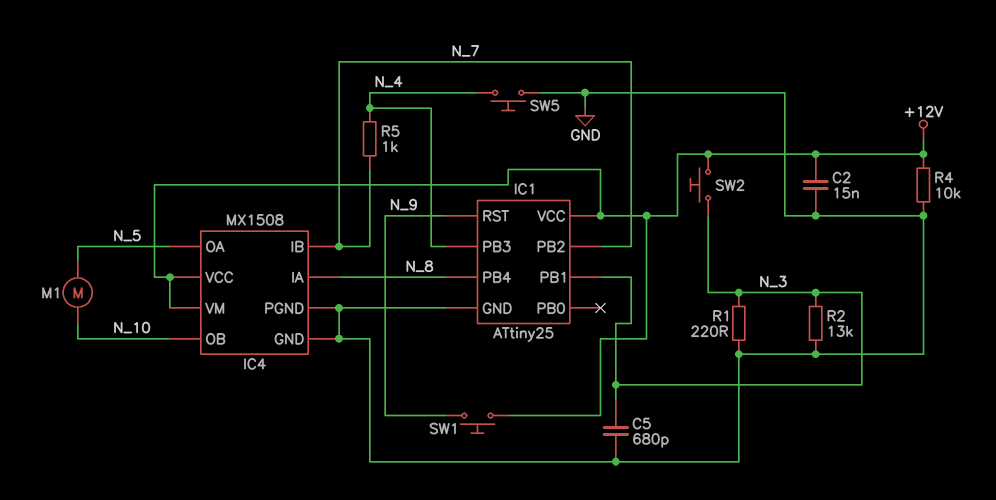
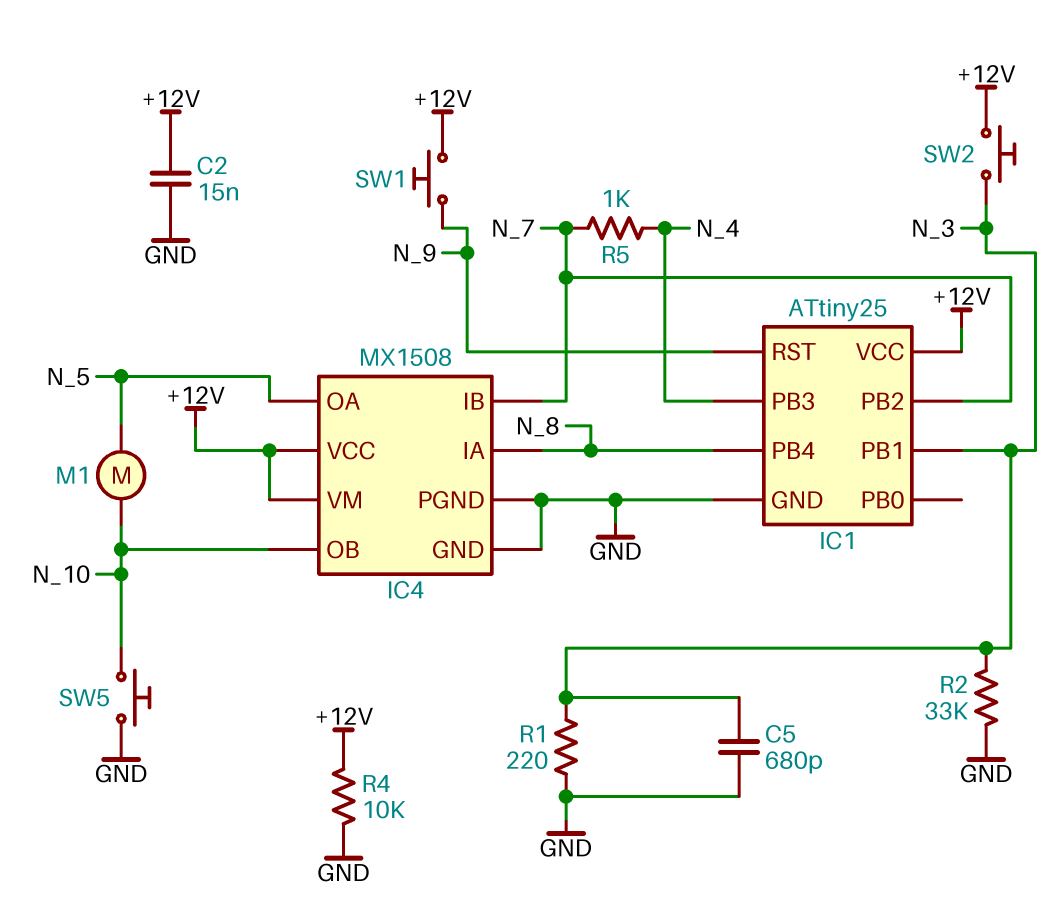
R2: 13k (GND, N_3) -> 33k (GND, N_3)
SW5: button (GND, N_4) -> button (GND, N_10)

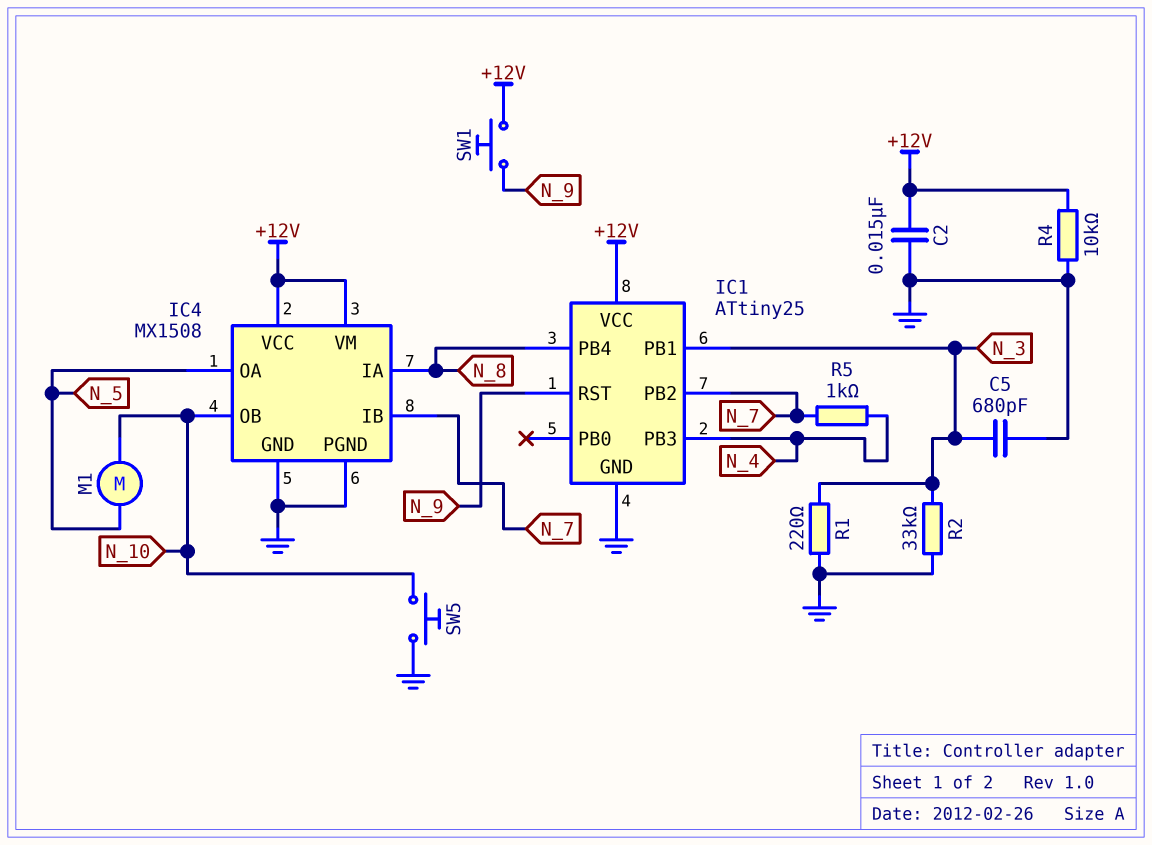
SW2: button (+12V, N_3) -> none

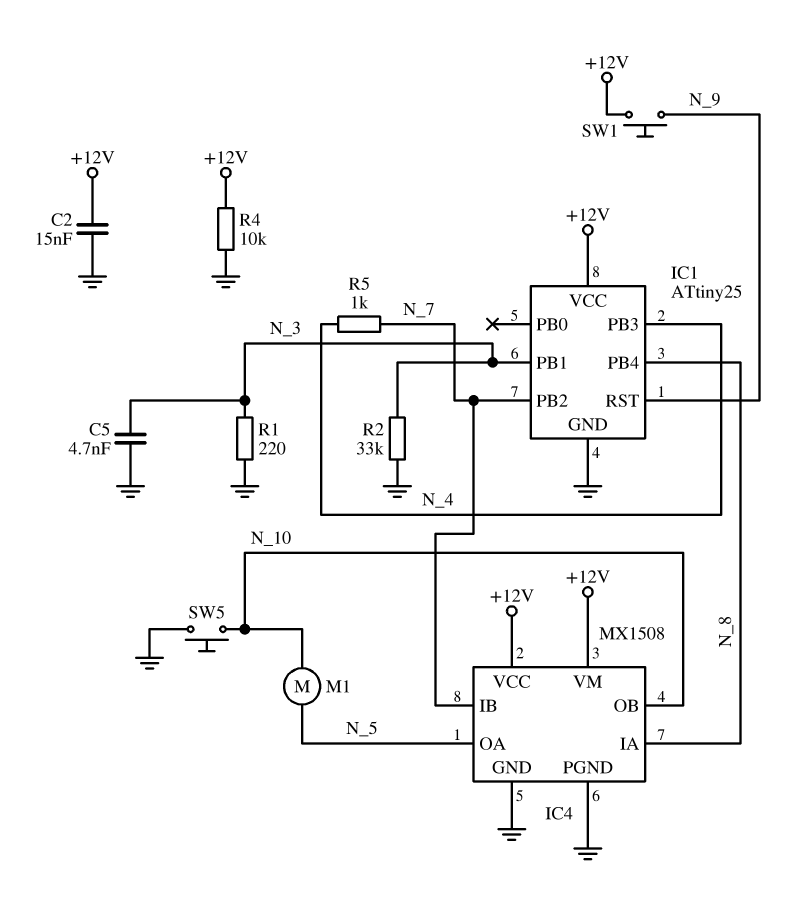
C5: 680pF (GND, N_3) -> 4.7nF (GND, N_3)

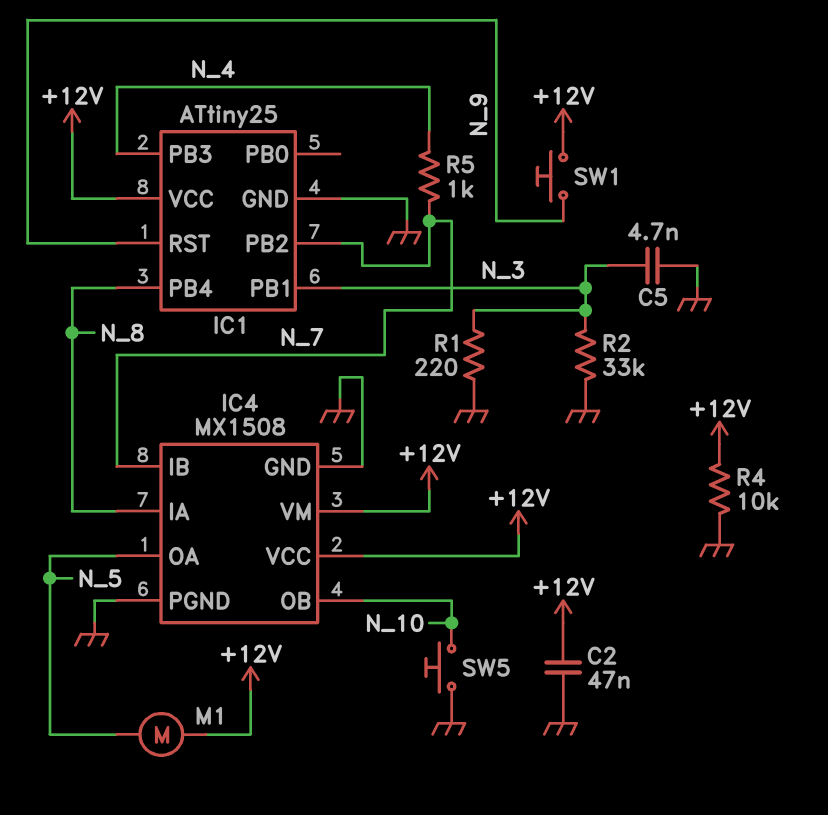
C2: 15nF (+12V, GND) -> 47nF (+12V, GND)
M1: motor (N_5, N_10) -> motor (+12V, N_5)

